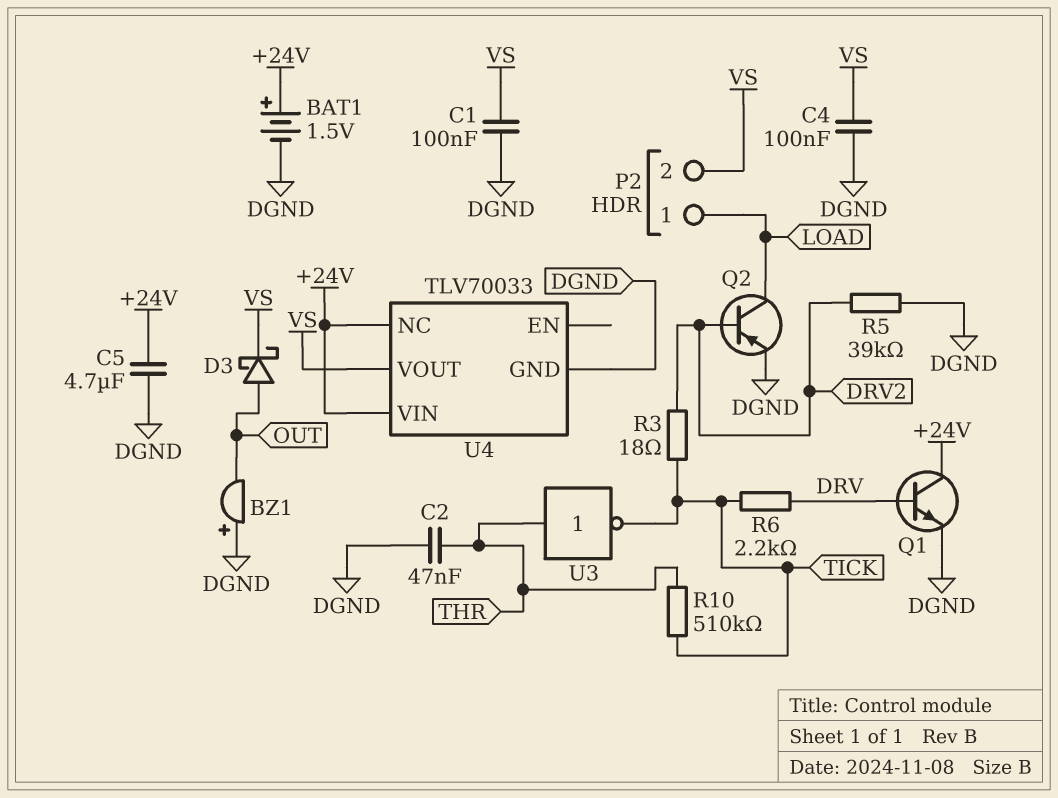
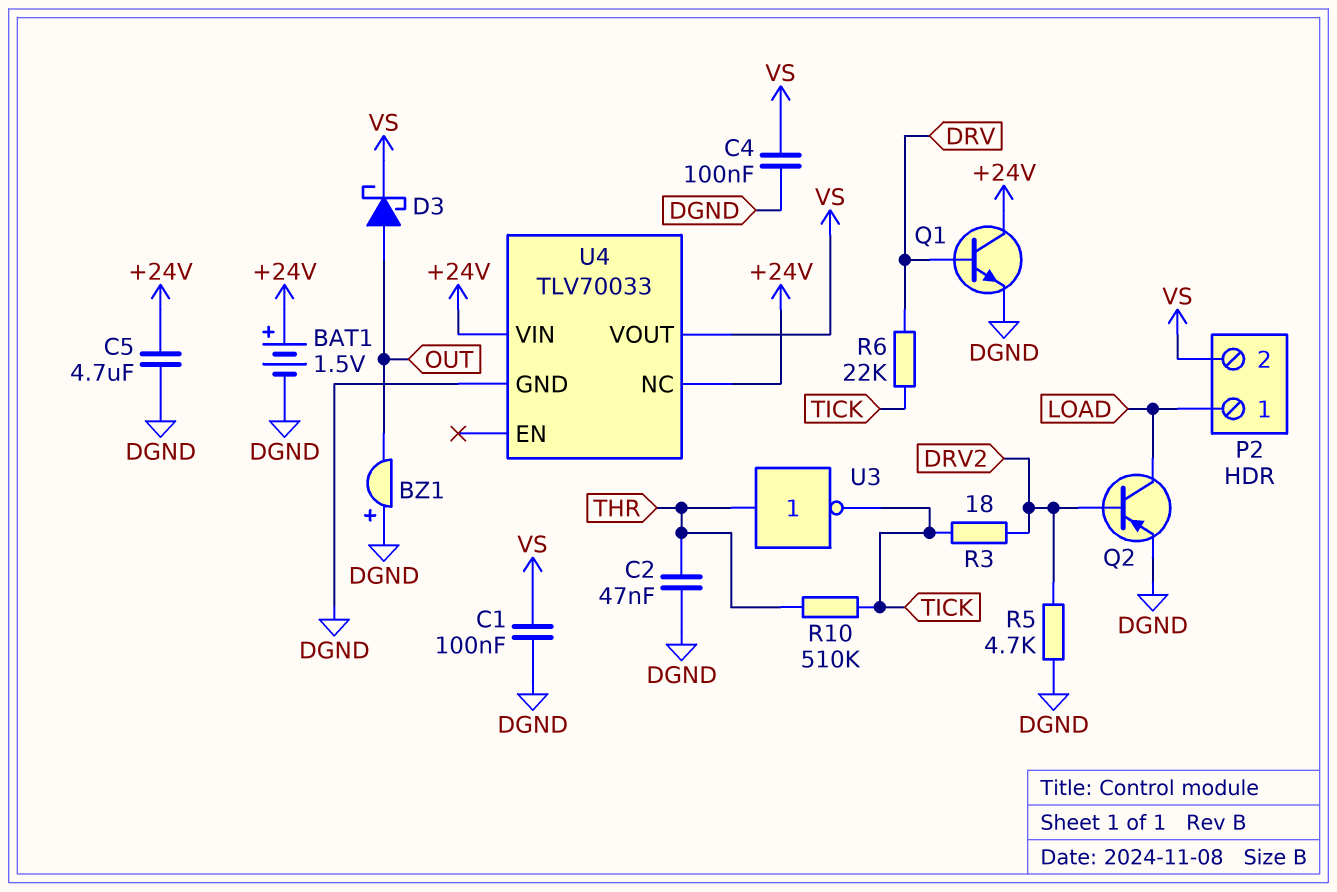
R5: 39k (DGND, DRV2) -> 4.7k (DGND, DRV2)
R6: 2.2k (DRV, TICK) -> 22k (DRV, TICK)

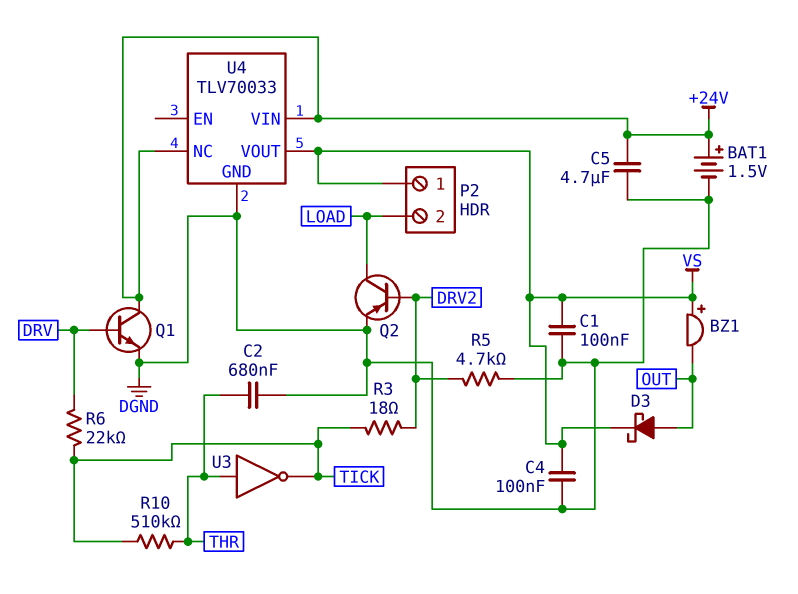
BZ1: buzzer (plus DGND, minus OUT) -> buzzer (plus VS, minus OUT)
C2: 47nF (DGND, THR) -> 680nF (DGND, THR)
P2 pin 1: LOAD -> VS
P2 pin 2: VS -> LOAD

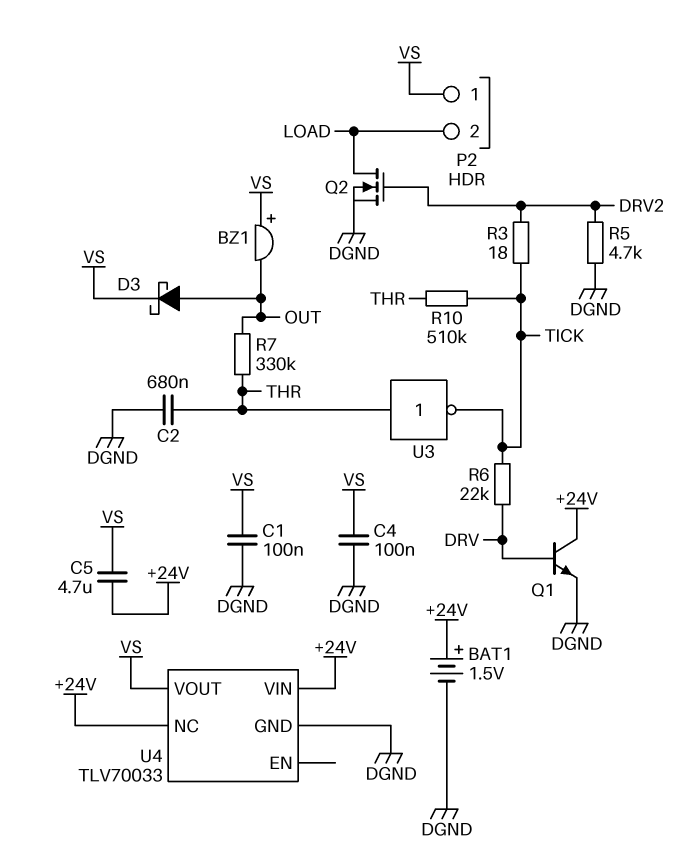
C5: 4.7uF (+24V, DGND) -> 4.7uF (+24V, VS)
Q2: PNP (B DRV2, C LOAD, E DGND) -> NMOS (G DRV2, D LOAD, S DGND)
R7: none -> 330k (OUT, THR)

